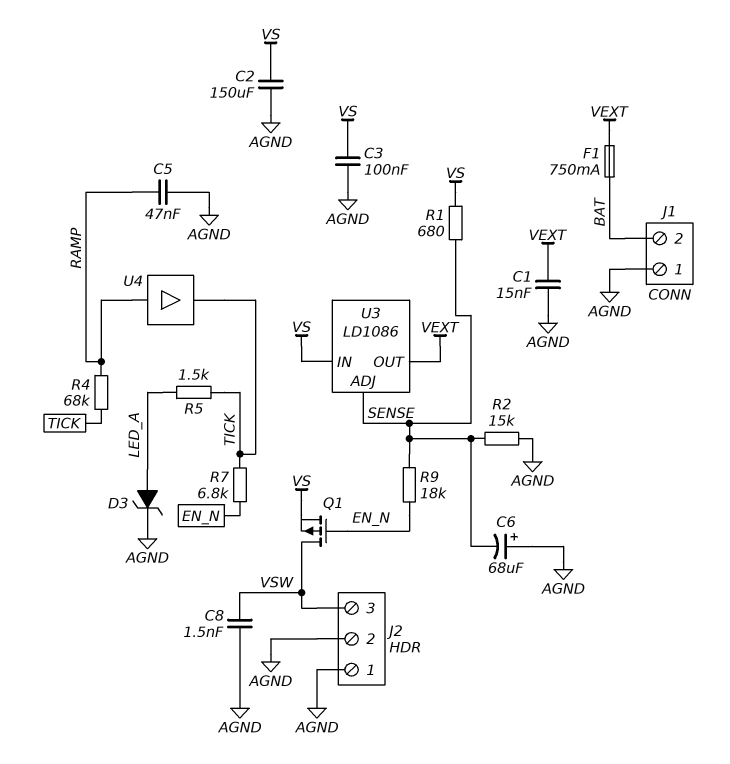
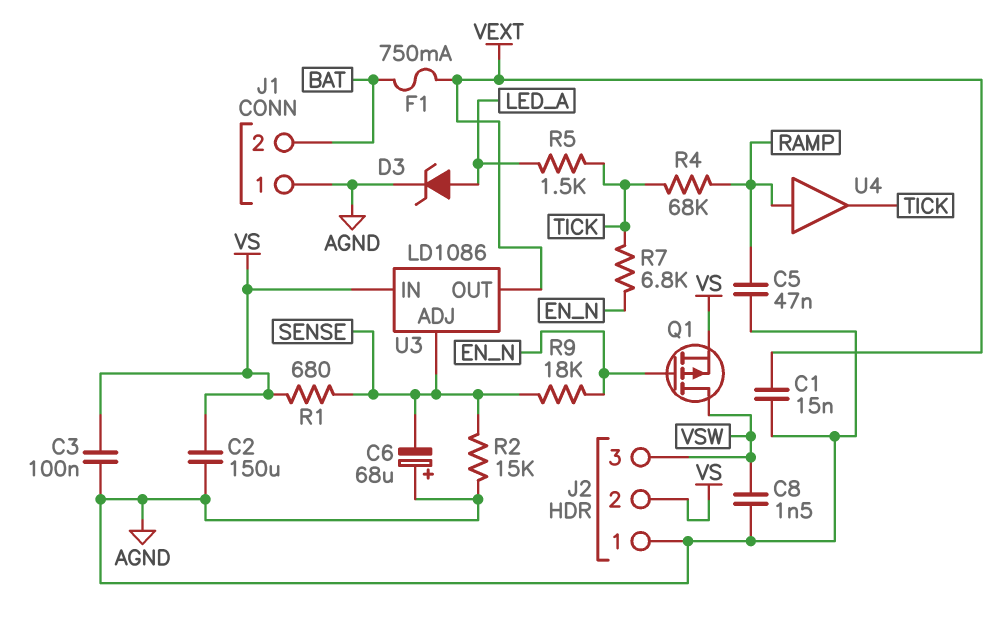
J2 pin 2: AGND -> VS

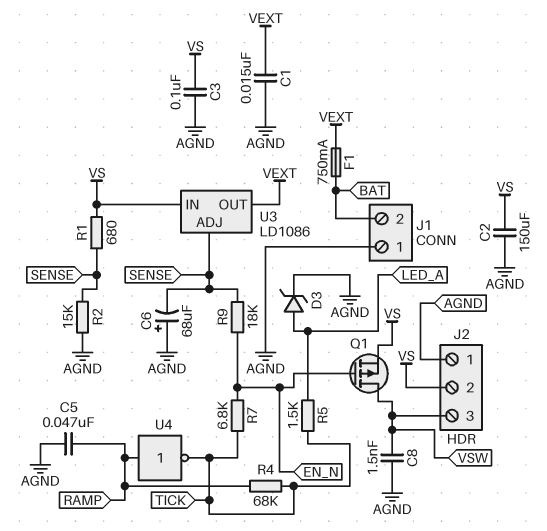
U4: buffer (in RAMP, out TICK) -> NOT (in RAMP, out TICK)

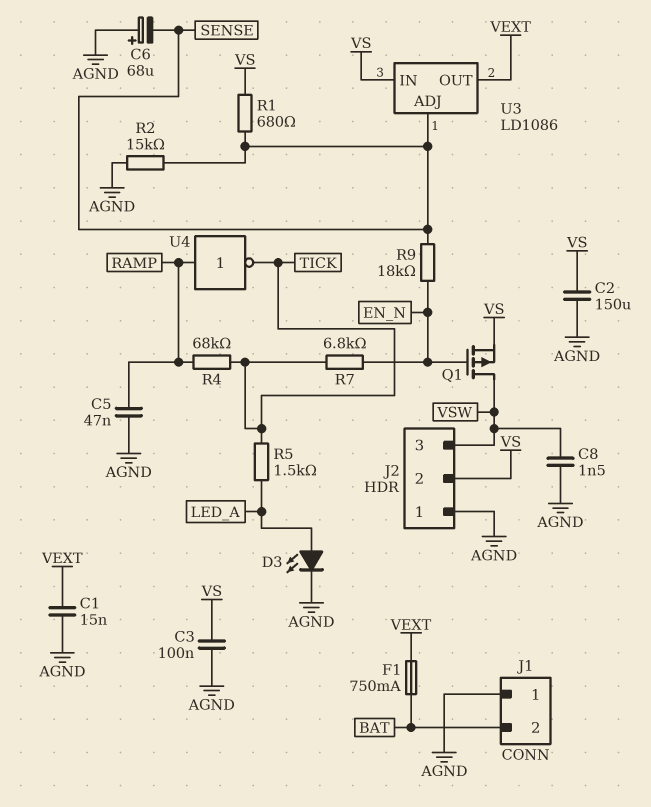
D3: zener (A LED_A, K AGND) -> LED (A LED_A, K AGND)

